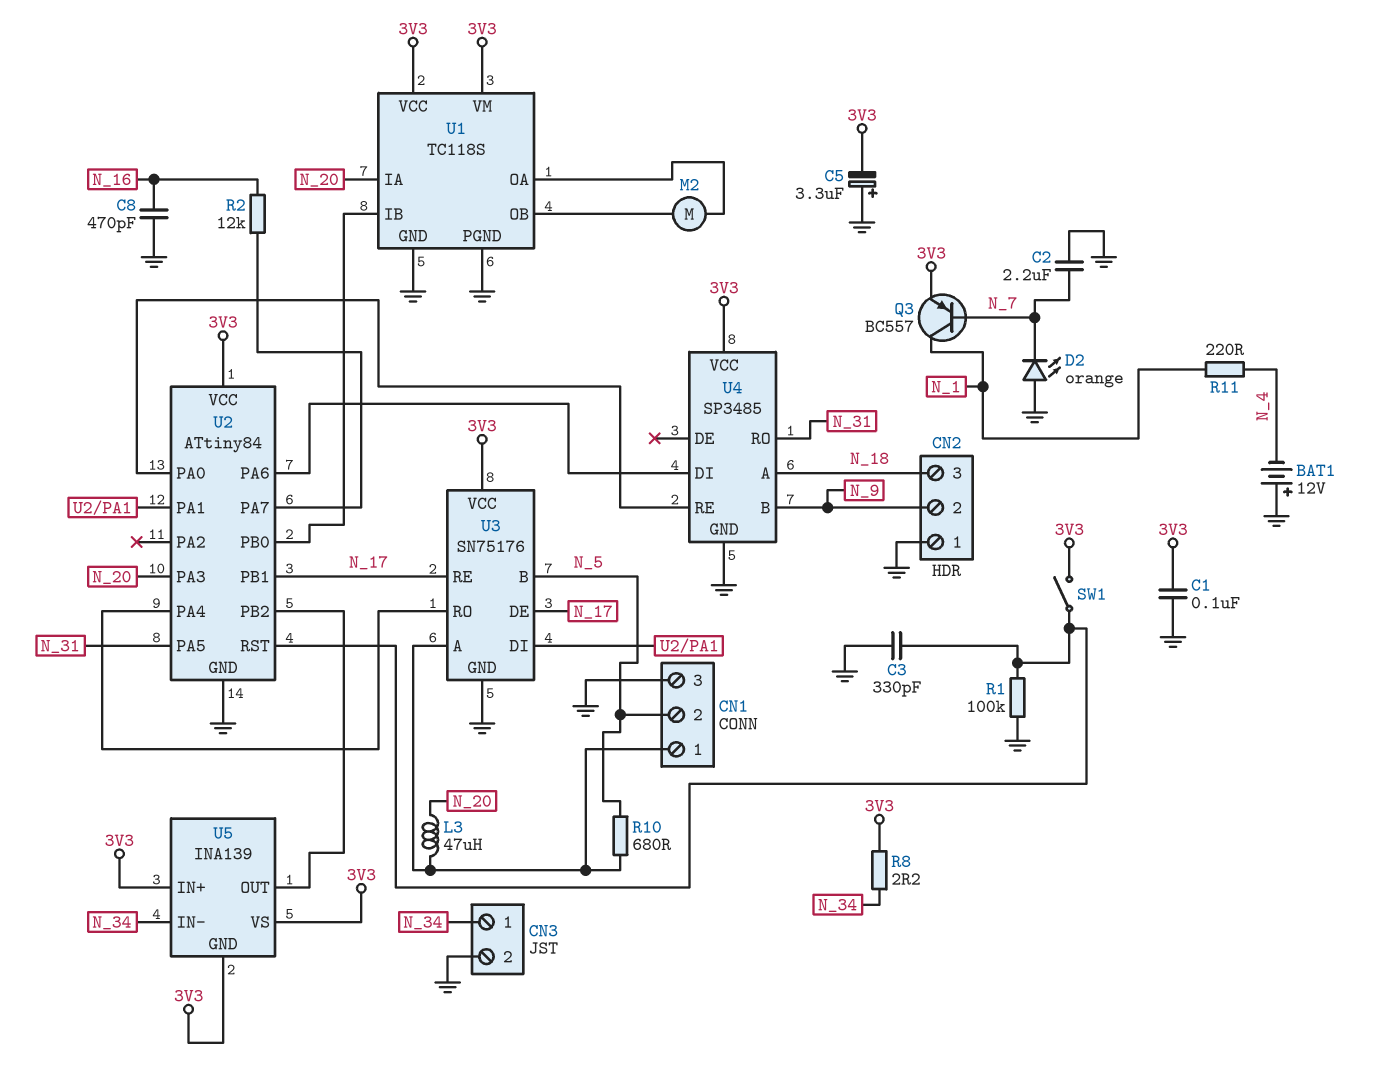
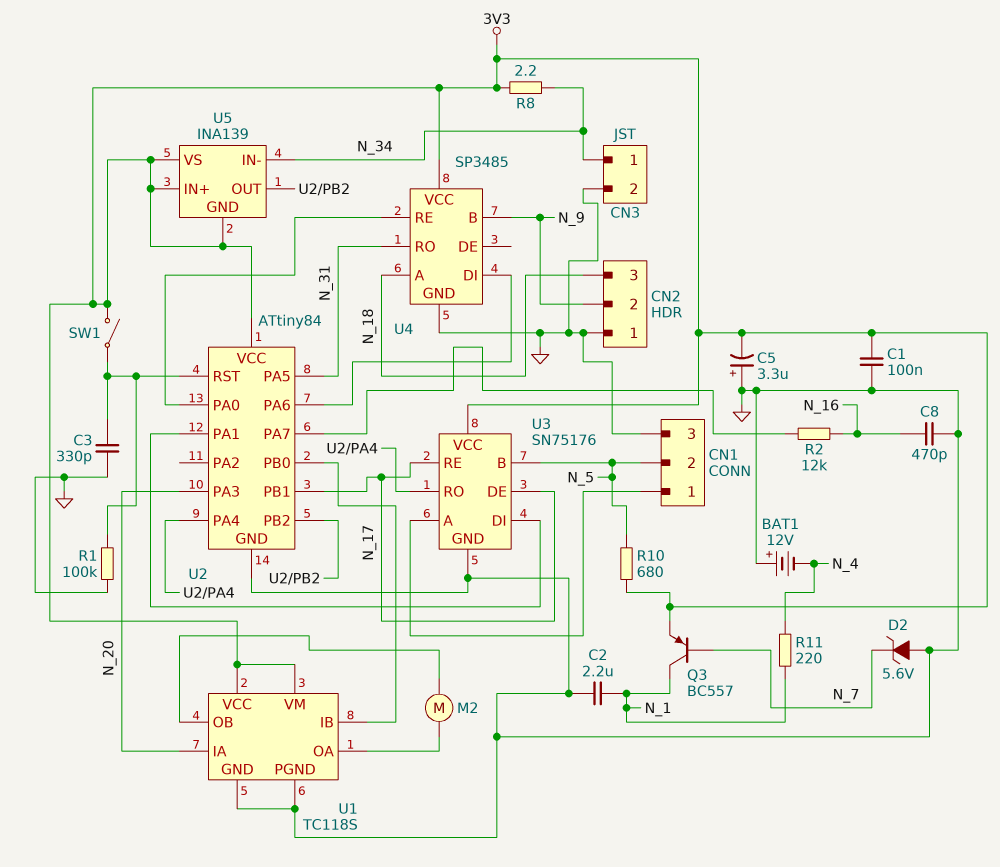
C2: 2.2uF (GND, N_7) -> 2.2uF (GND, N_1)
D2: LED orange (A GND, K N_7) -> zener 5.6V (A GND, K N_7)
L3: 47uH (CN1/1, N_20) -> none
R10: 680 (CN1/1, N_5) -> 680 (3V3, N_5)

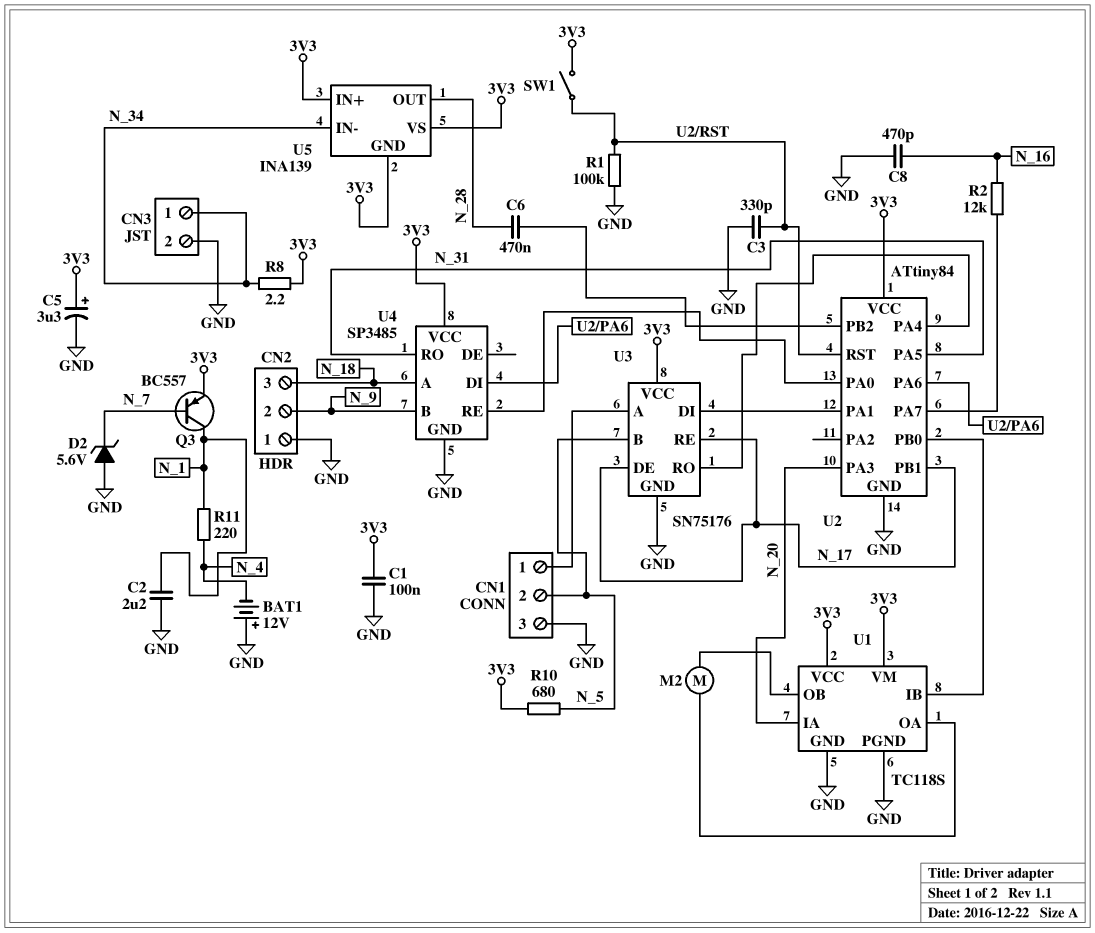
C5: 3.3uF (plus GND, minus 3V3) -> 3.3uF (plus 3V3, minus GND)
C6: none -> 470nF (N_28, U2/PB2)
U5 pin OUT: U2/PB2 -> N_28

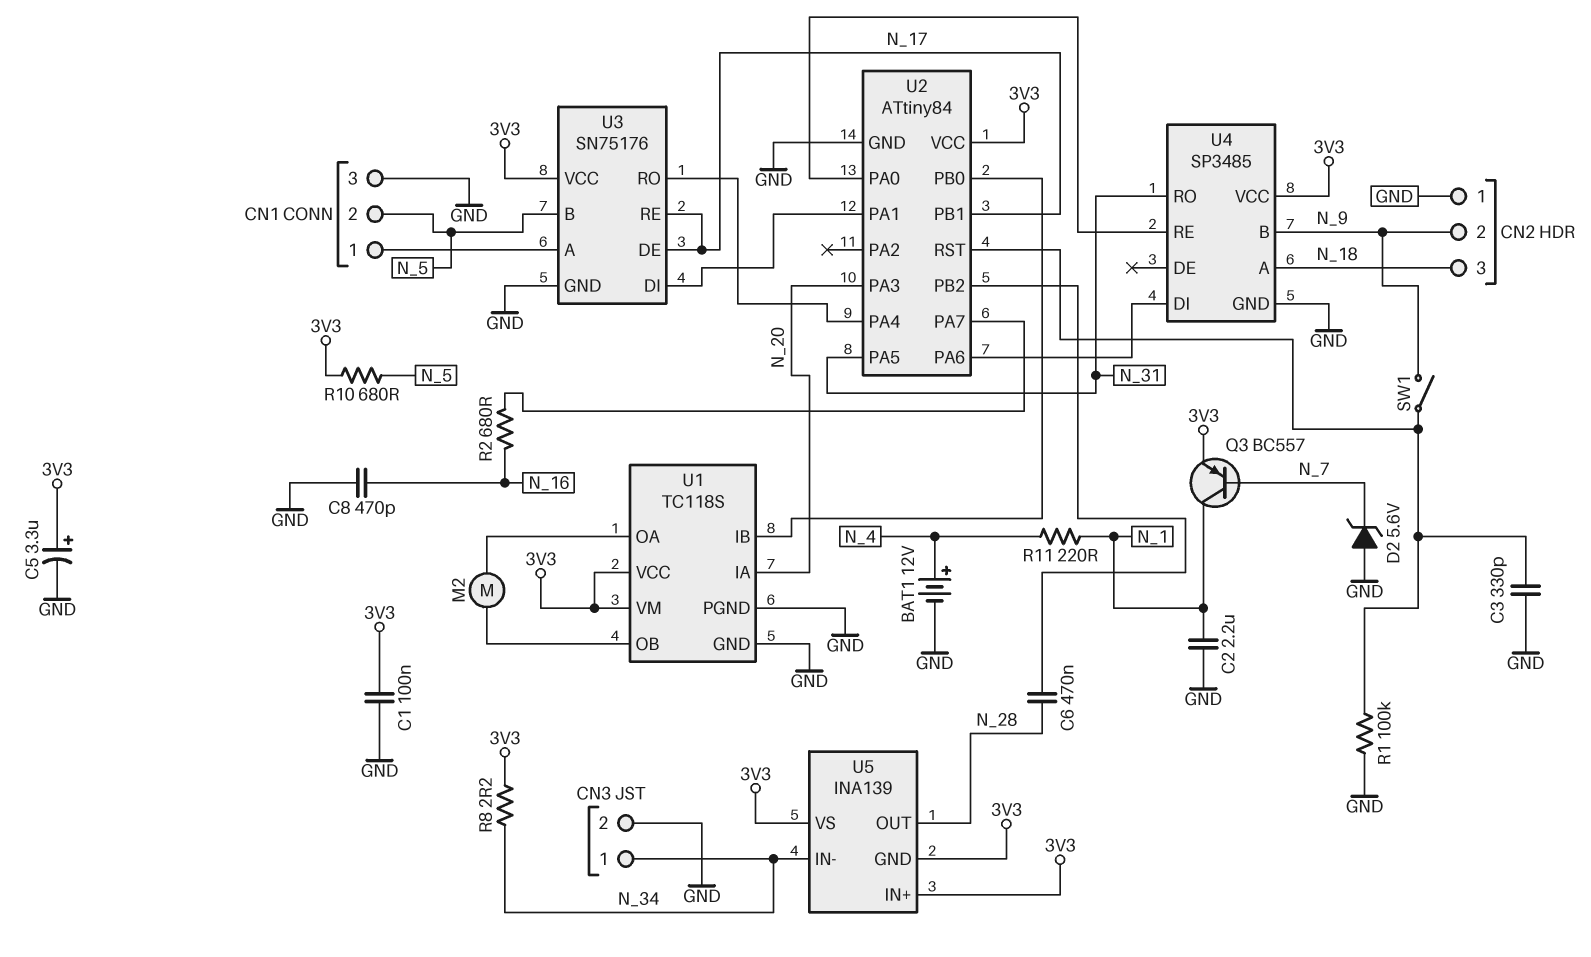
BAT1: 12V (plus GND, minus N_4) -> 12V (plus N_4, minus GND)
R2: 12k (N_16, U2/PA7) -> 680 (N_16, U2/PA7)
SW1: switch (3V3, U2/RST) -> switch (N_9, U2/RST)

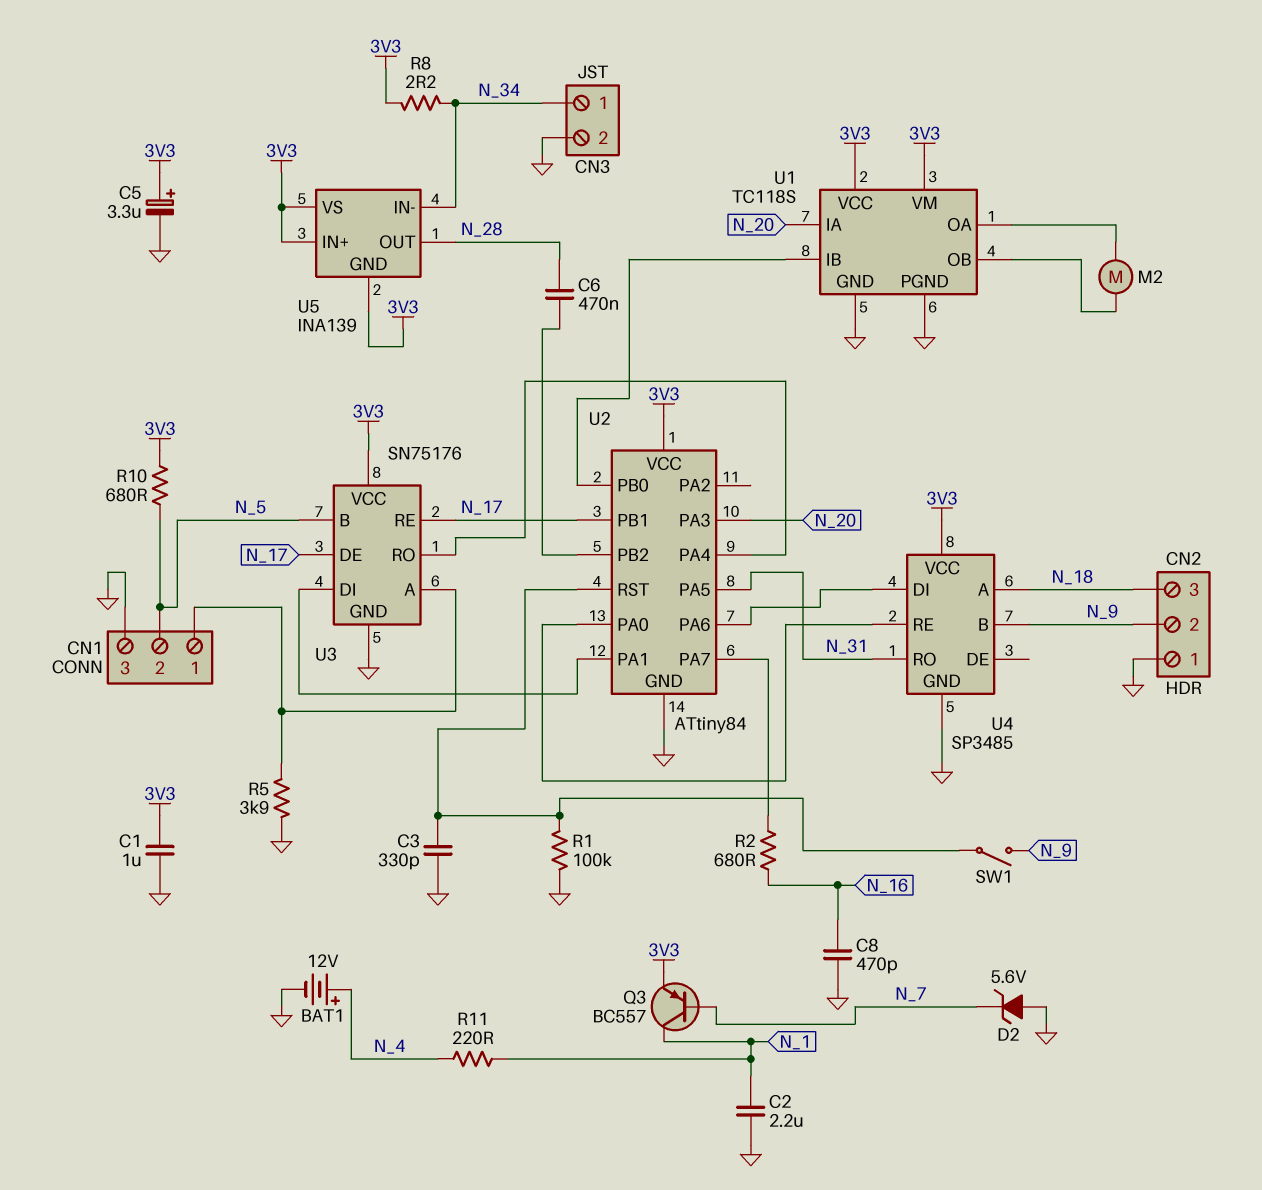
C1: 100nF (3V3, GND) -> 1uF (3V3, GND)
R5: none -> 3.9k (CN1/1, GND)

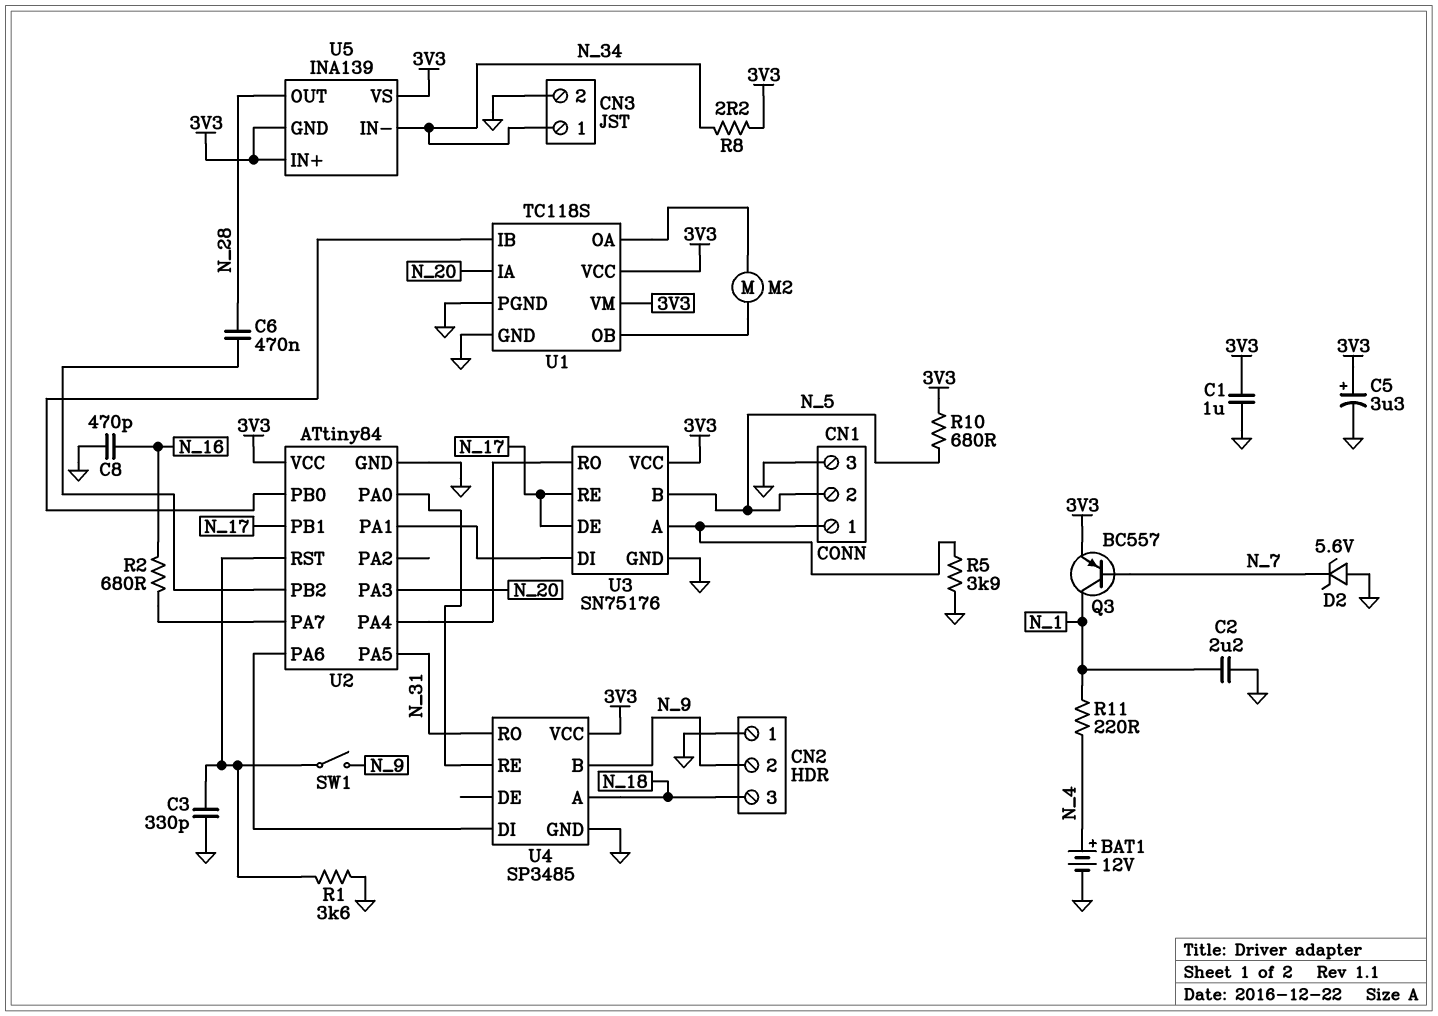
R1: 100k (GND, U2/RST) -> 3.6k (GND, U2/RST)

